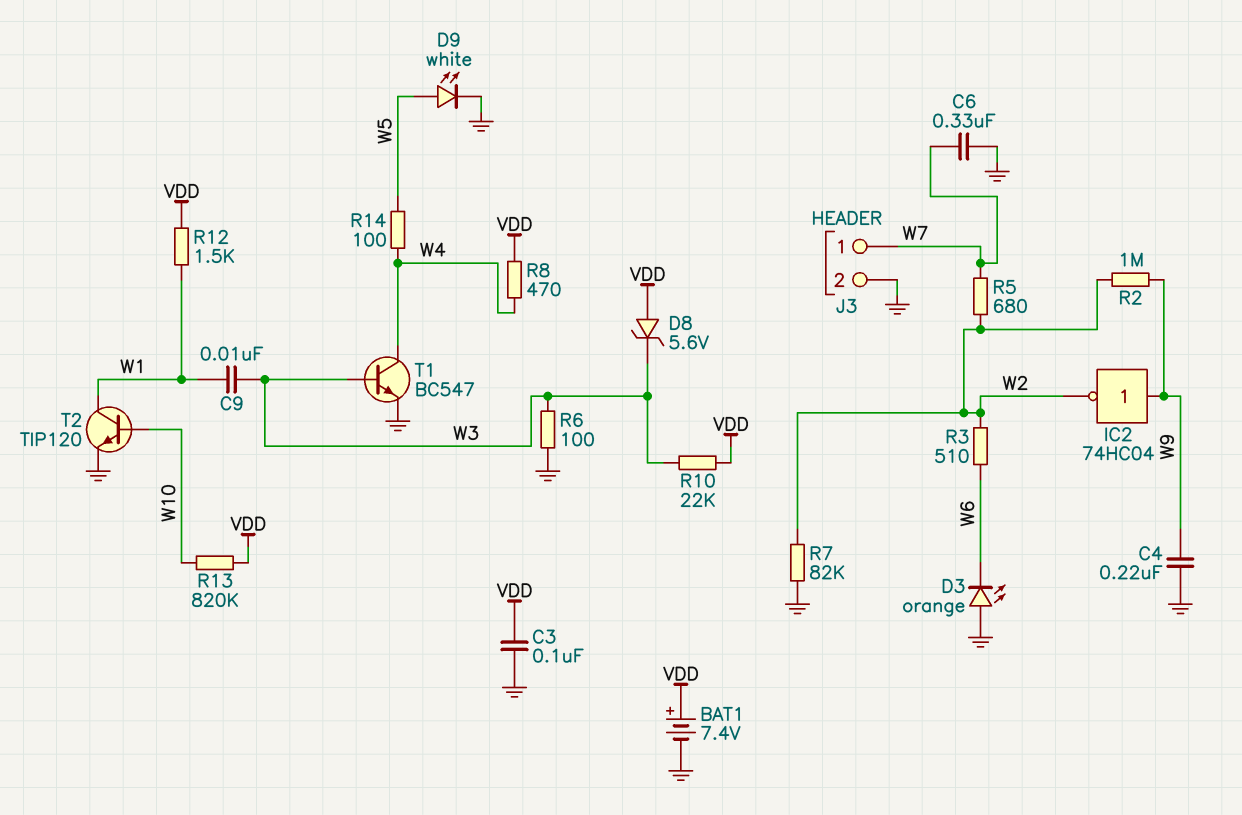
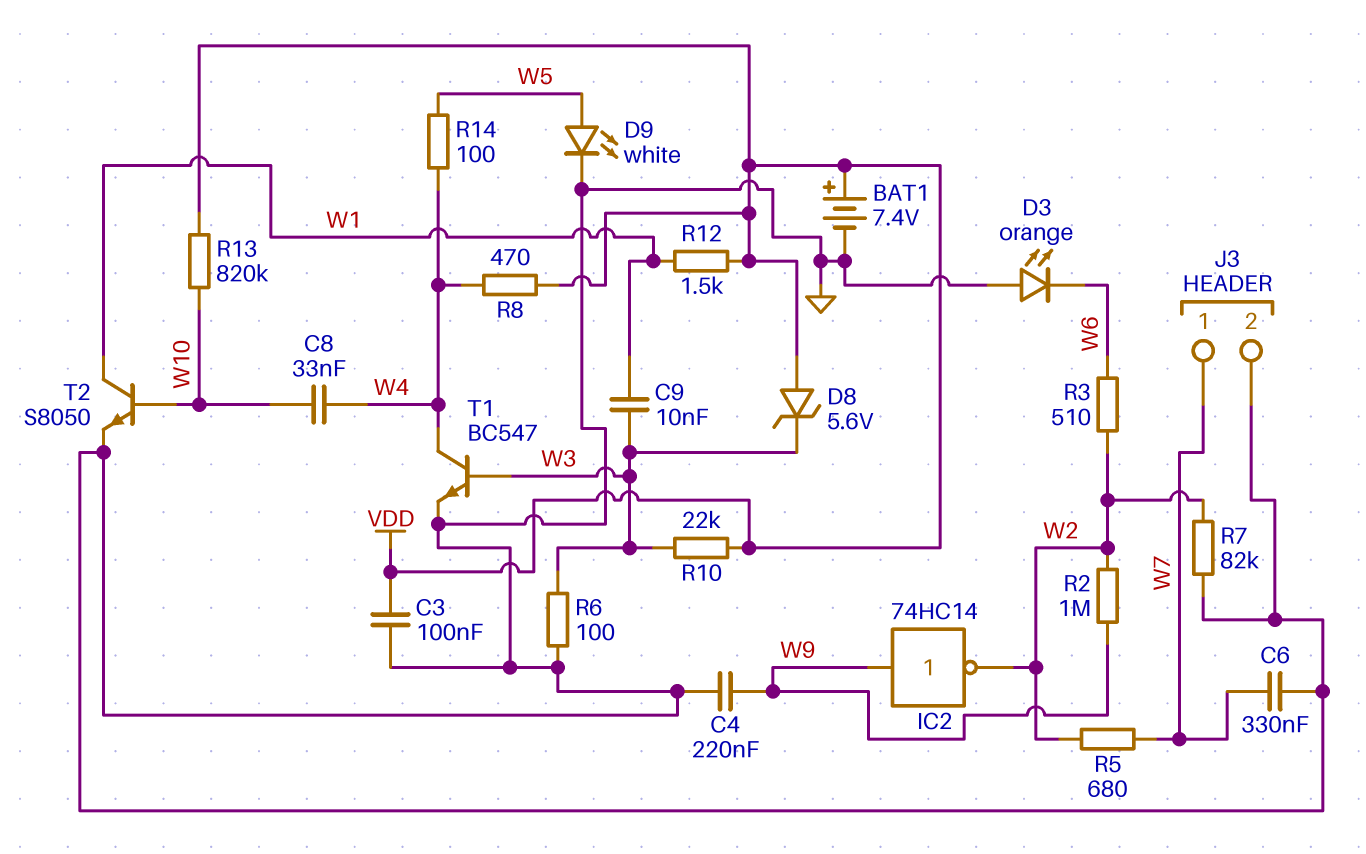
C8: none -> 33nF (W4, W10)
IC2: NOT 74HC04 (in W9, out W2) -> NOT 74HC14 (in W9, out W2)
T2: NPN TIP120 (B W10, C W1, E GND) -> NPN S8050 (B W10, C W1, E GND)

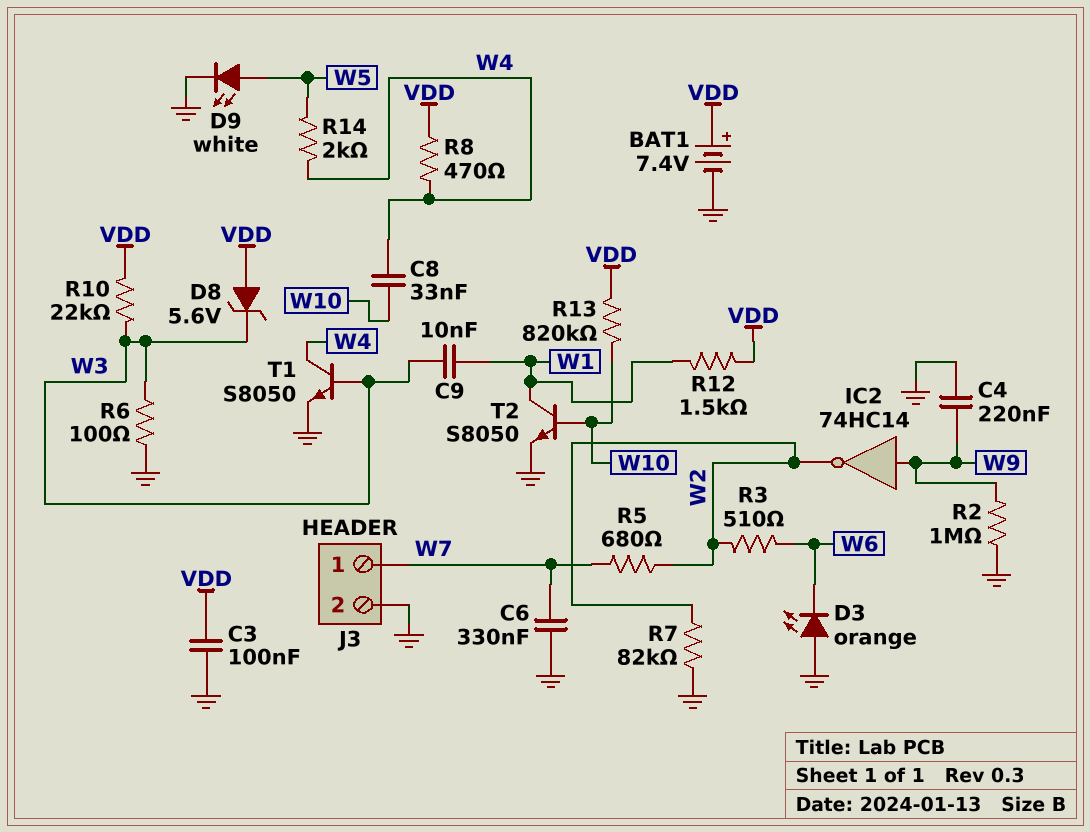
R2: 1M (W2, W9) -> 1M (GND, W9)
R14: 100 (W4, W5) -> 2k (W4, W5)
T1: NPN BC547 (B W3, C W4, E GND) -> NPN S8050 (B W3, C W4, E GND)

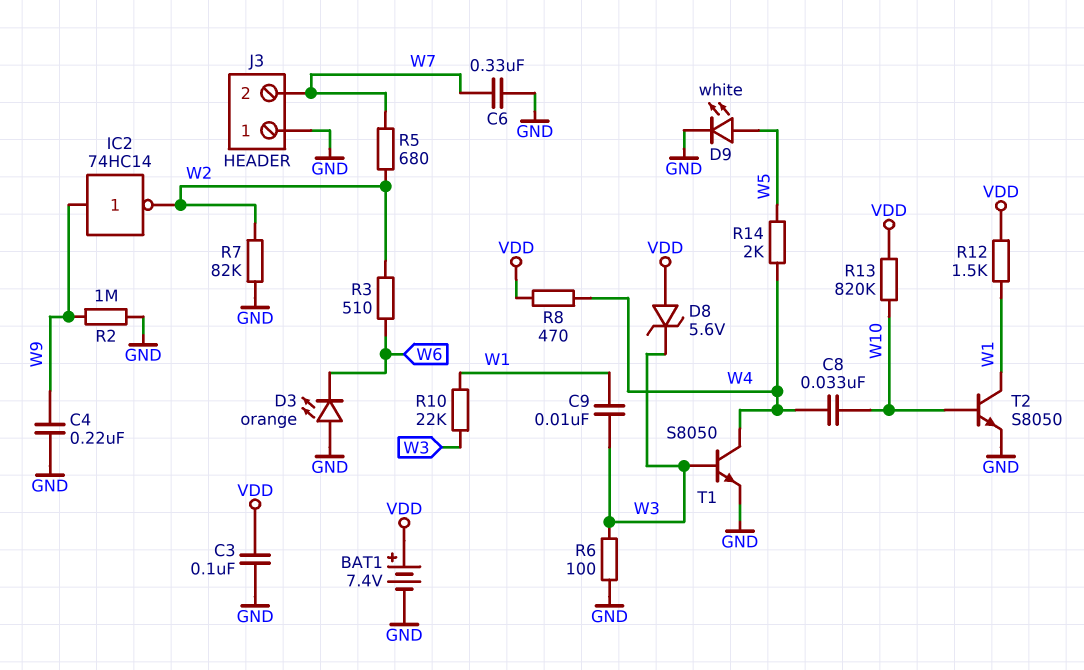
J3 pin 1: W7 -> GND
J3 pin 2: GND -> W7
R10: 22k (VDD, W3) -> 22k (W1, W3)

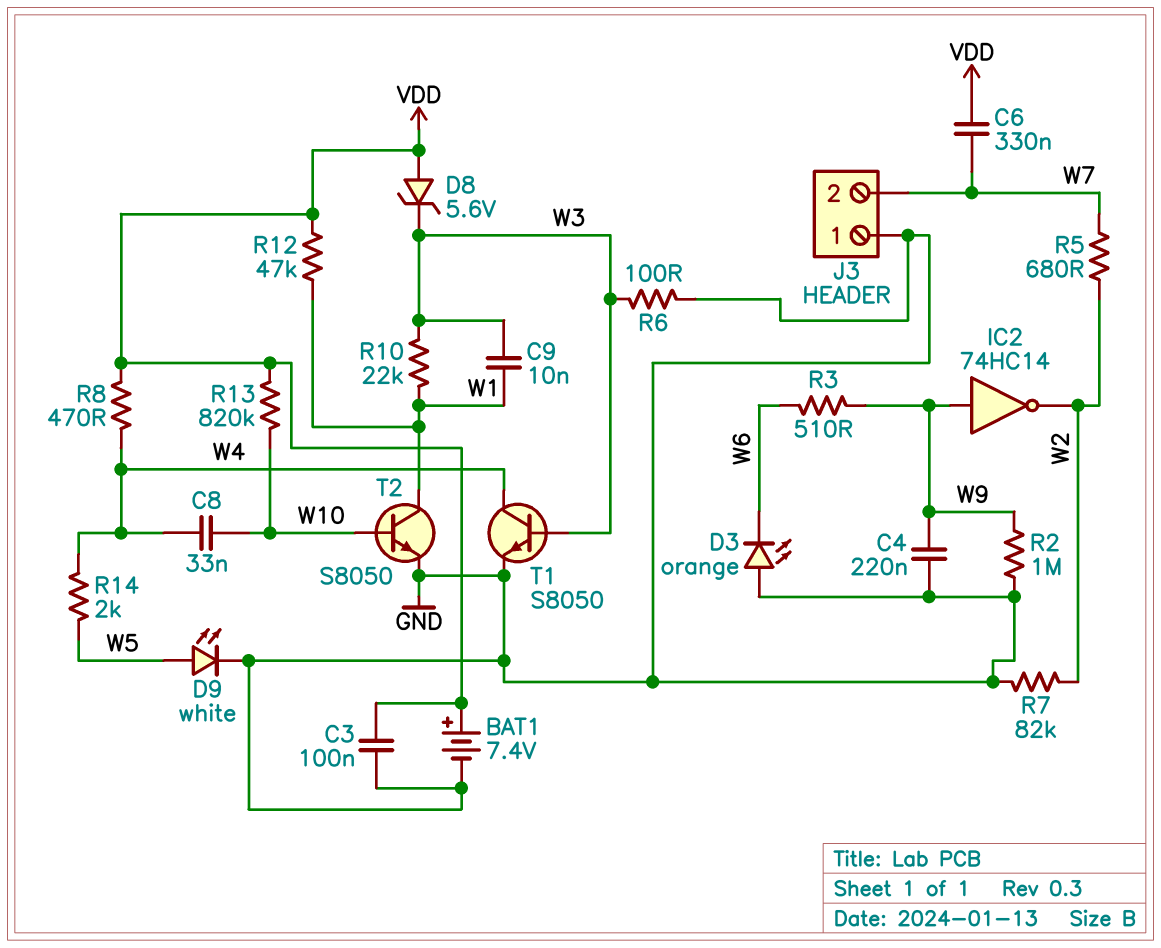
C6: 330nF (GND, W7) -> 330nF (VDD, W7)
R3: 510 (W2, W6) -> 510 (W6, W9)
R12: 1.5k (VDD, W1) -> 47k (VDD, W1)

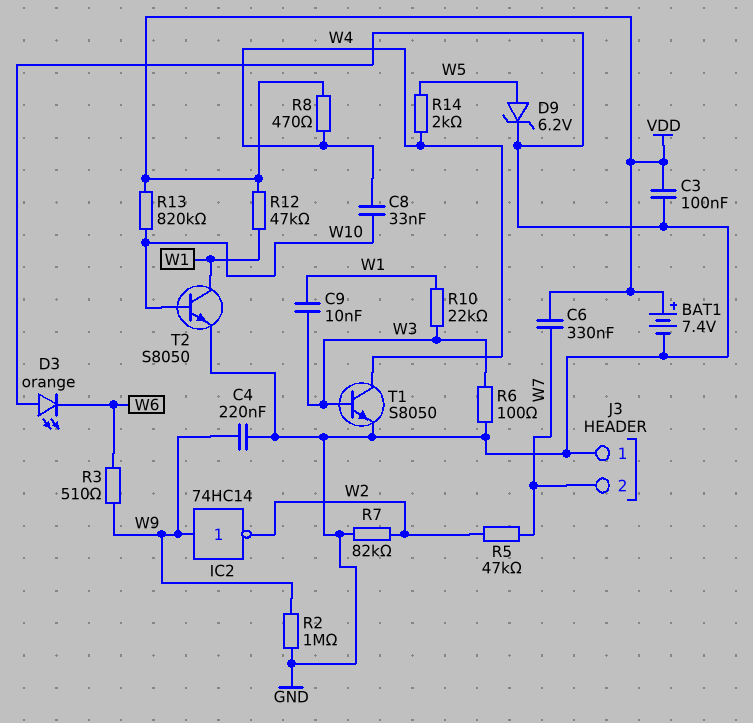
D8: zener 5.6V (A VDD, K W3) -> none
D9: LED white (A W5, K GND) -> zener 6.2V (A W5, K GND)
R5: 680 (W2, W7) -> 47k (W2, W7)

